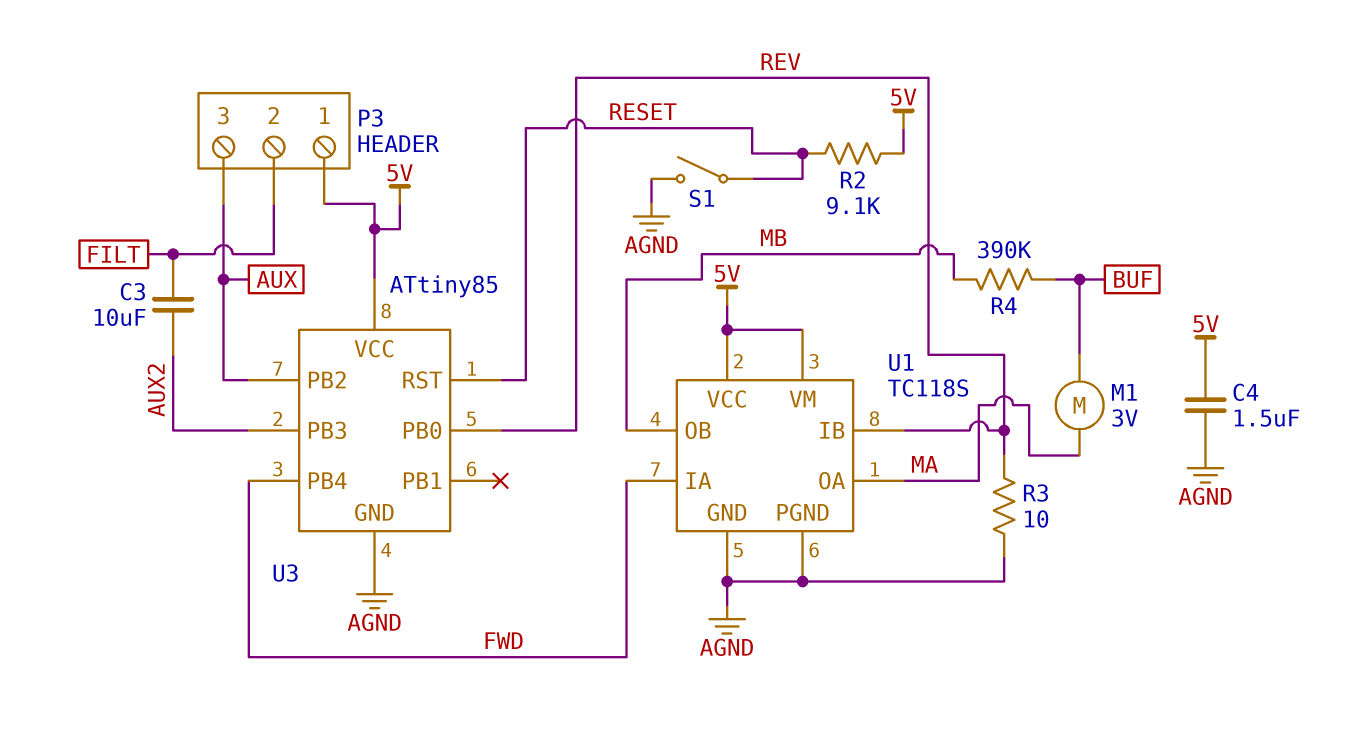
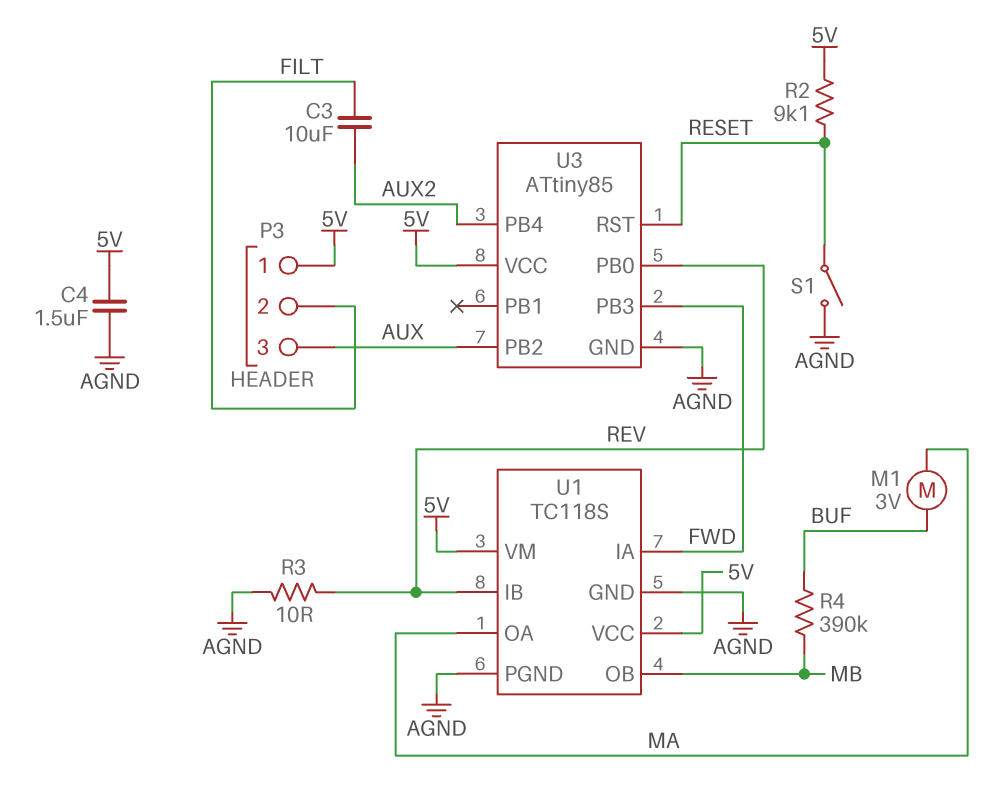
U3 pin PB3: AUX2 -> FWD
U3 pin PB4: FWD -> AUX2

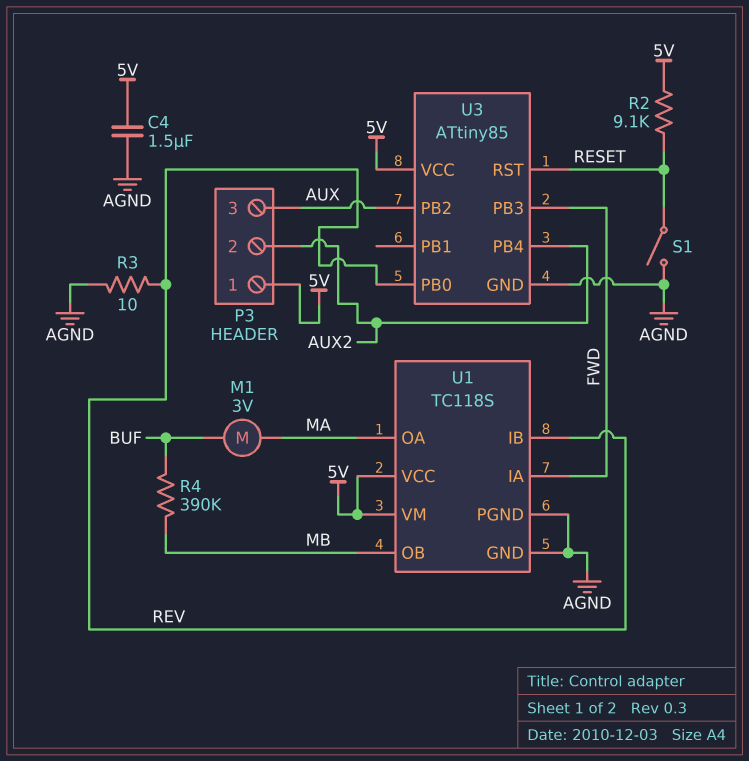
C3: 10uF (AUX2, FILT) -> none
P3 pin 2: FILT -> AUX2

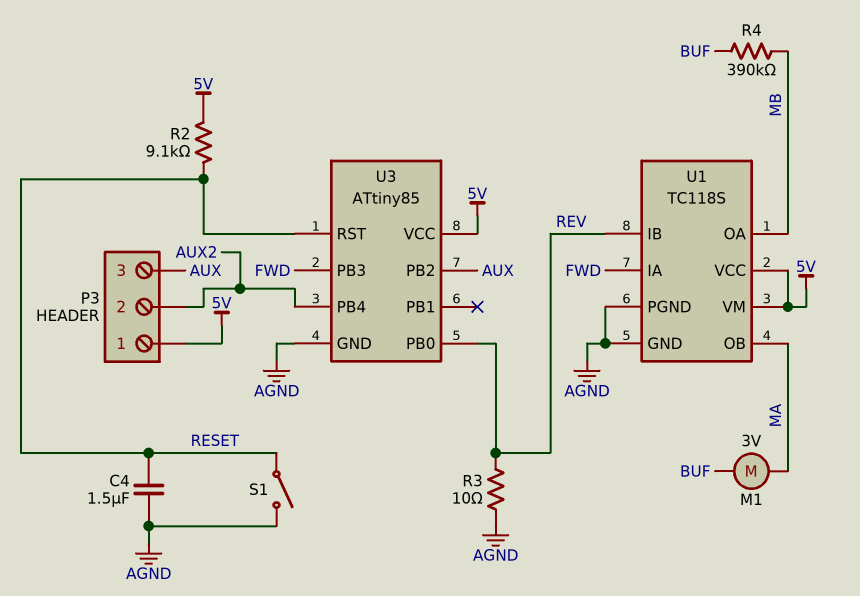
C4: 1.5uF (5V, AGND) -> 1.5uF (AGND, RESET)
U1 pin OA: MA -> MB
U1 pin OB: MB -> MA

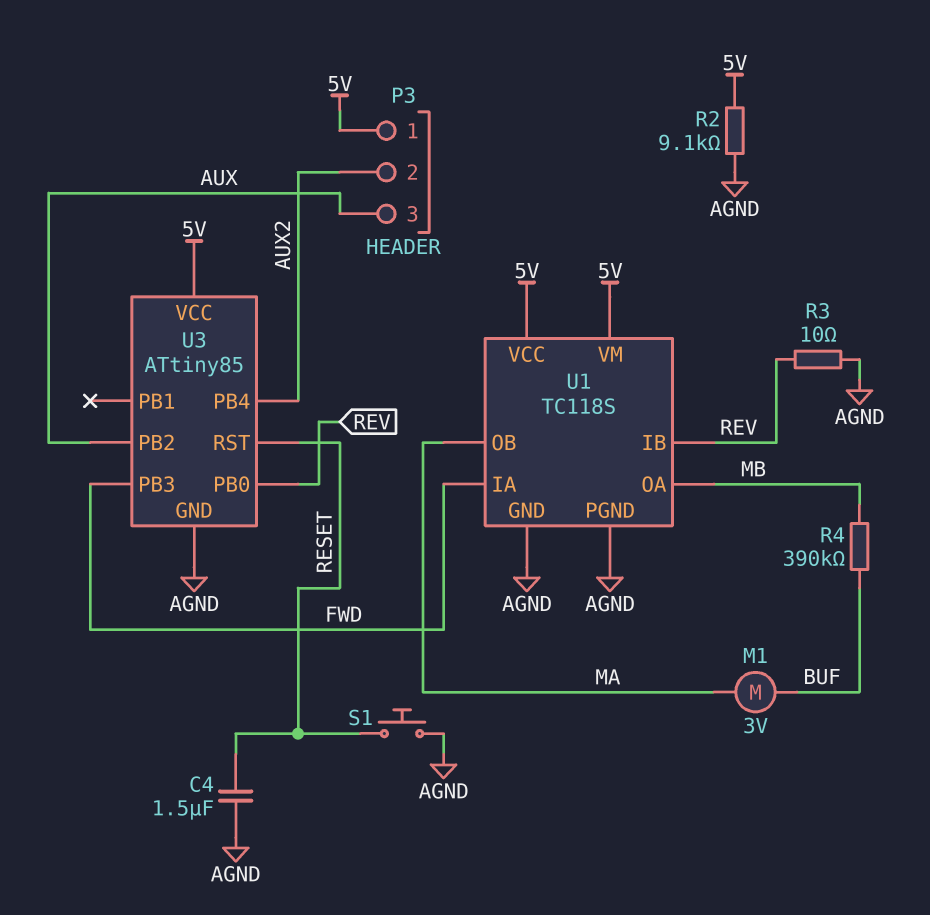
R2: 9.1k (5V, RESET) -> 9.1k (5V, AGND)
S1: switch (AGND, RESET) -> button (AGND, RESET)

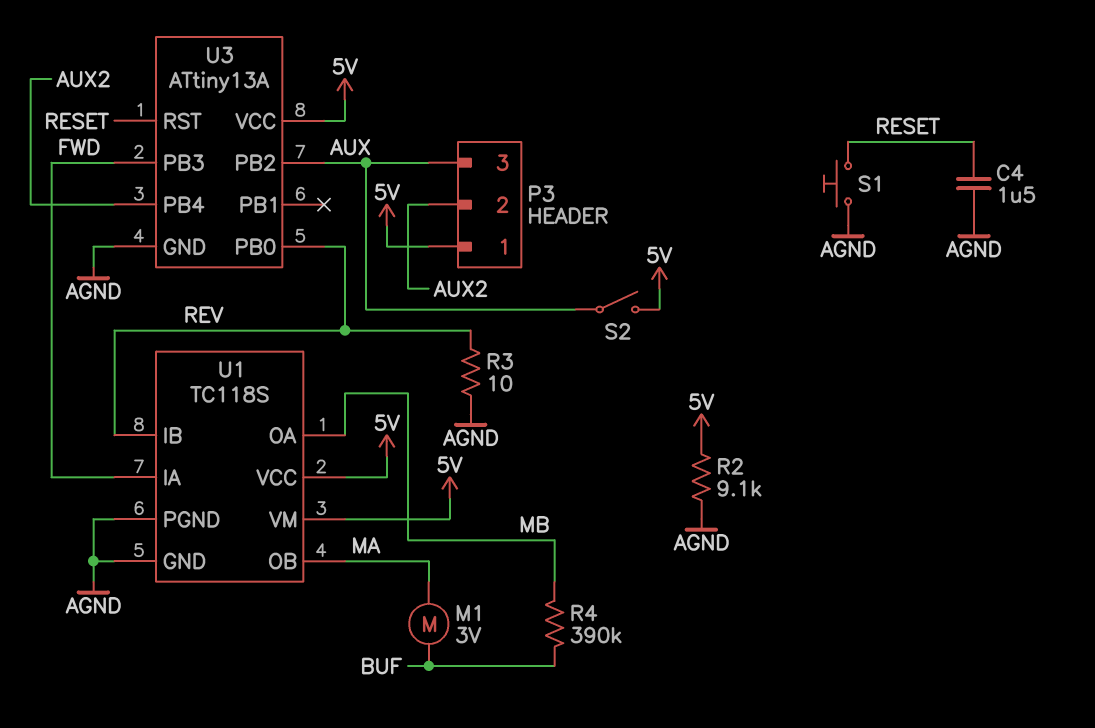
S2: none -> switch (5V, AUX)
U3: ATtiny85 -> ATtiny13A

